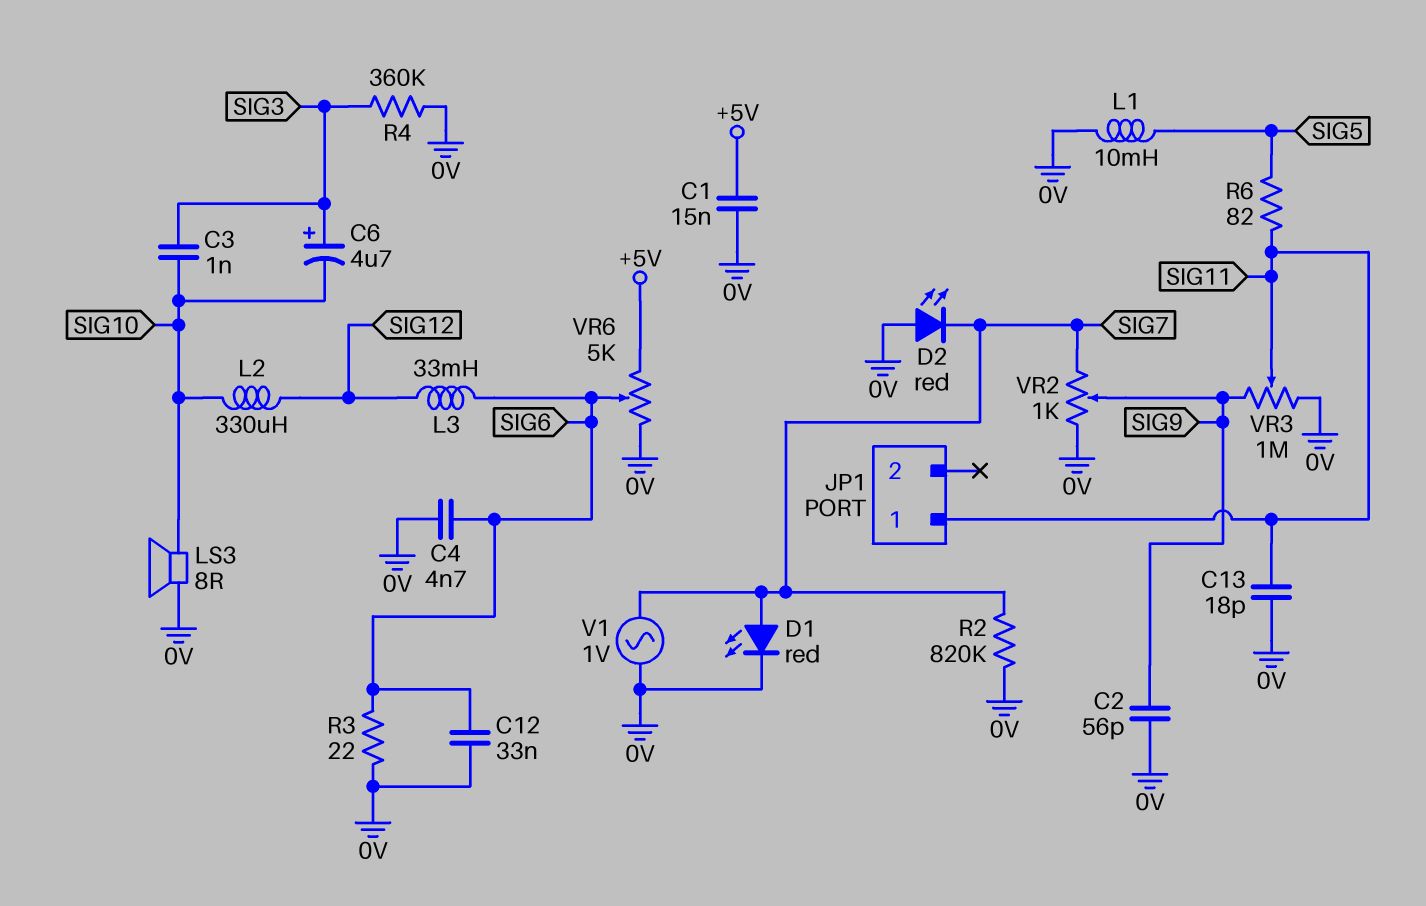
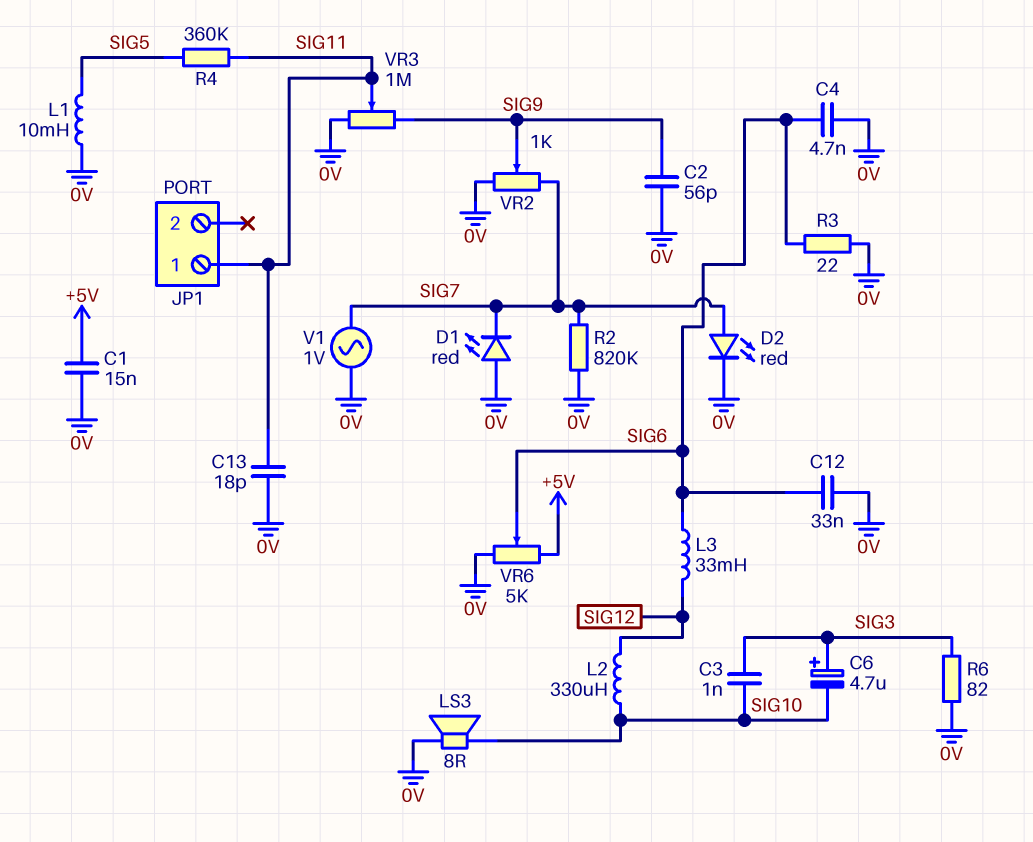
D1: LED red (A SIG7, K 0V) -> LED red (A 0V, K SIG7)
D2: LED red (A 0V, K SIG7) -> LED red (A SIG7, K 0V)
R4: 360k (0V, SIG3) -> 360k (SIG5, SIG11)
R6: 82 (SIG5, SIG11) -> 82 (0V, SIG3)

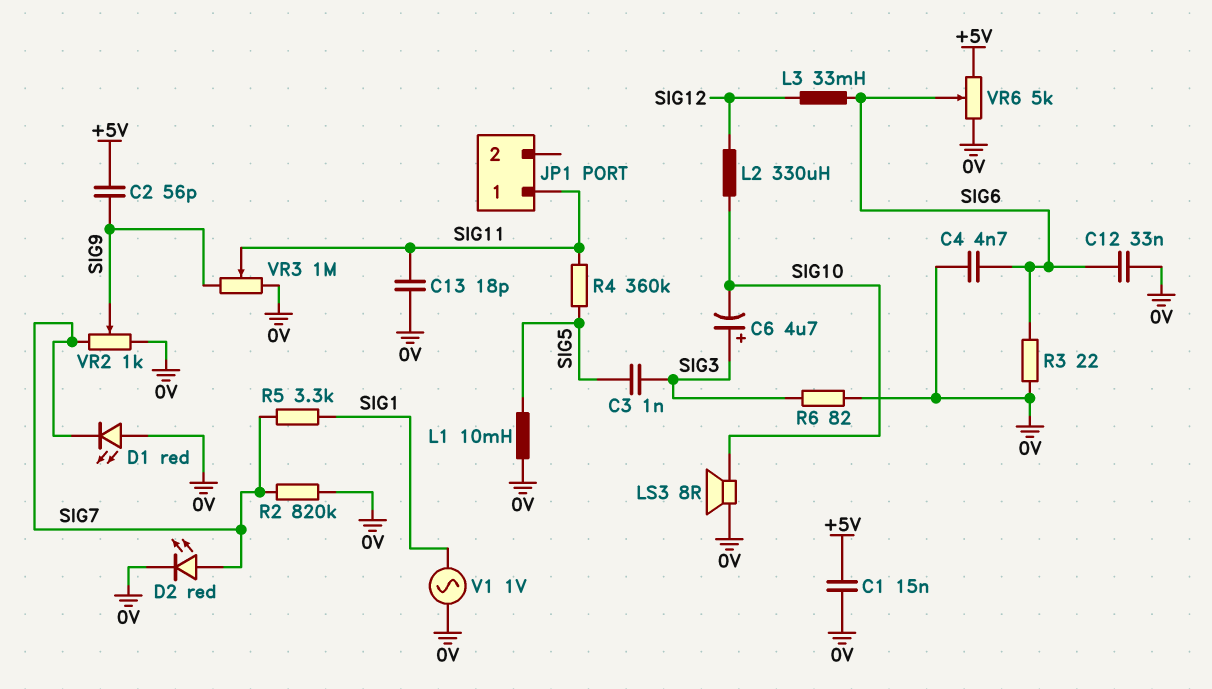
C2: 56pF (0V, SIG9) -> 56pF (+5V, SIG9)
C3: 1nF (SIG3, SIG10) -> 1nF (SIG3, SIG5)
R5: none -> 3.3k (SIG1, SIG7)
V1: AC 1V (0V, SIG7) -> AC 1V (0V, SIG1)

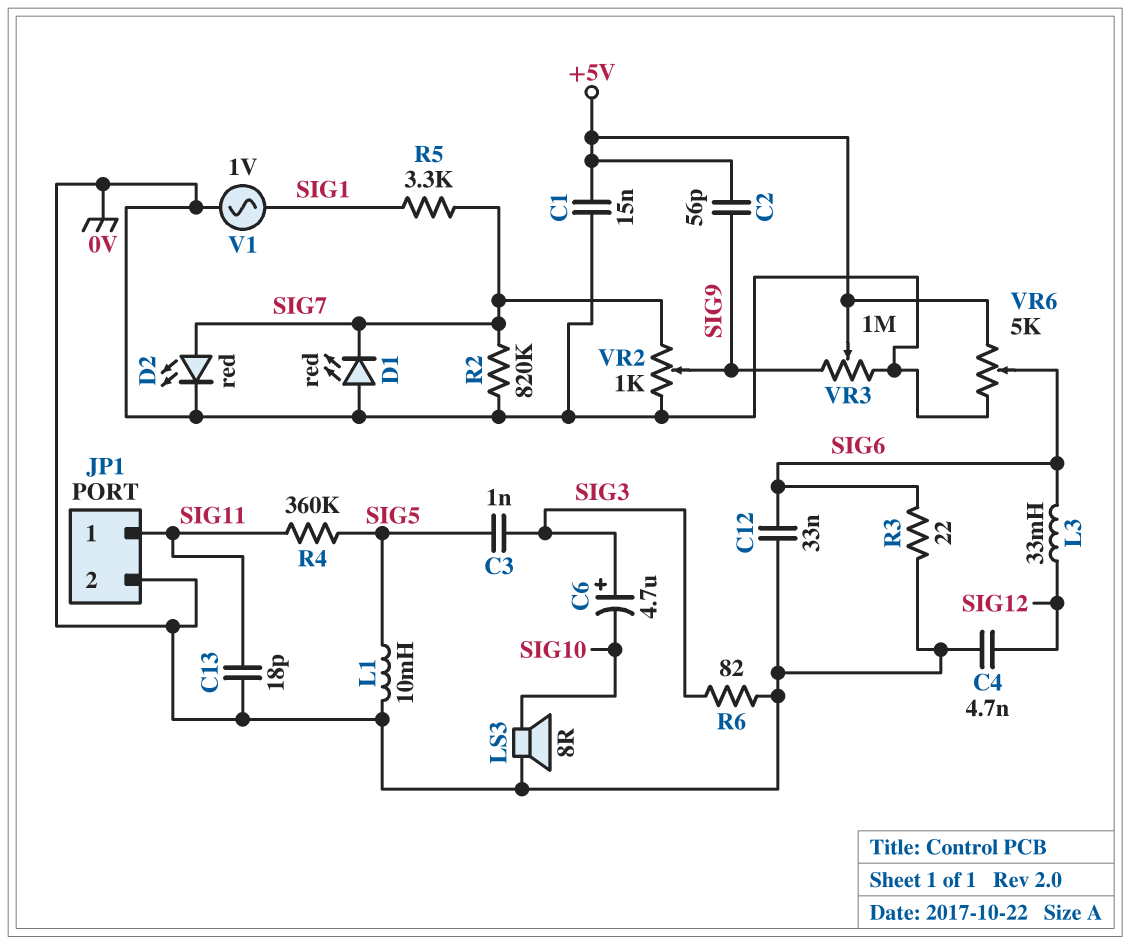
C4: 4.7nF (0V, SIG6) -> 4.7nF (0V, SIG12)
JP1 pin 2: none -> 0V
L2: 330uH (SIG10, SIG12) -> none
VR3: 1M (0V, SIG9, wiper SIG11) -> 1M (0V, SIG9, wiper +5V)

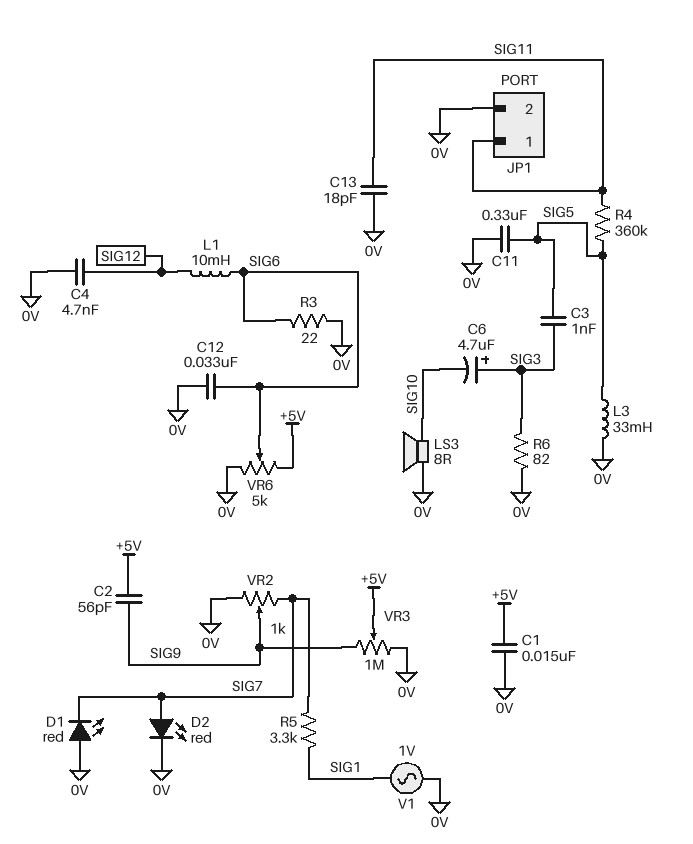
C11: none -> 330nF (0V, SIG5)
L1: 10mH (0V, SIG5) -> 10mH (SIG6, SIG12)
L3: 33mH (SIG6, SIG12) -> 33mH (0V, SIG5)
R2: 820k (0V, SIG7) -> none

